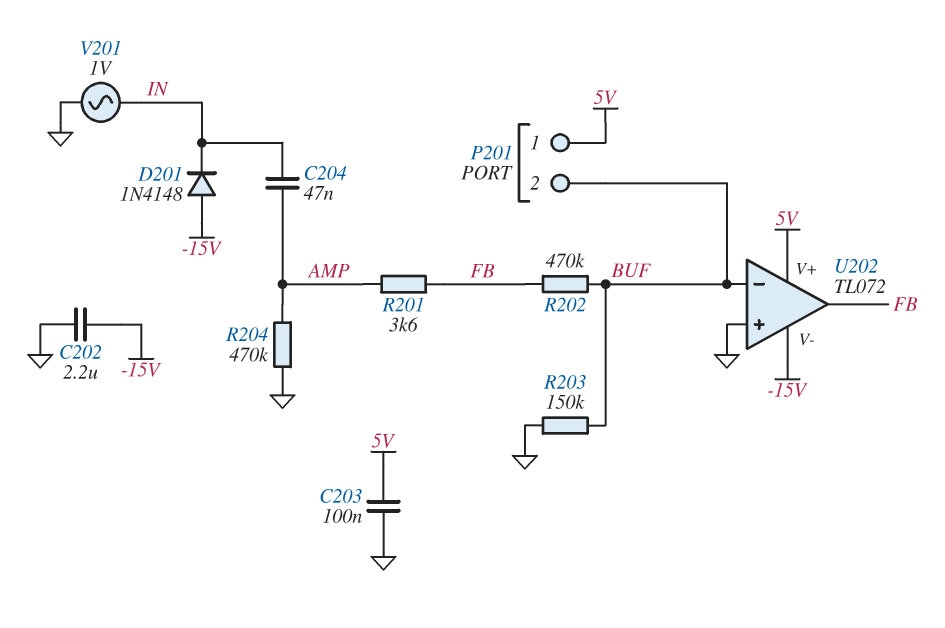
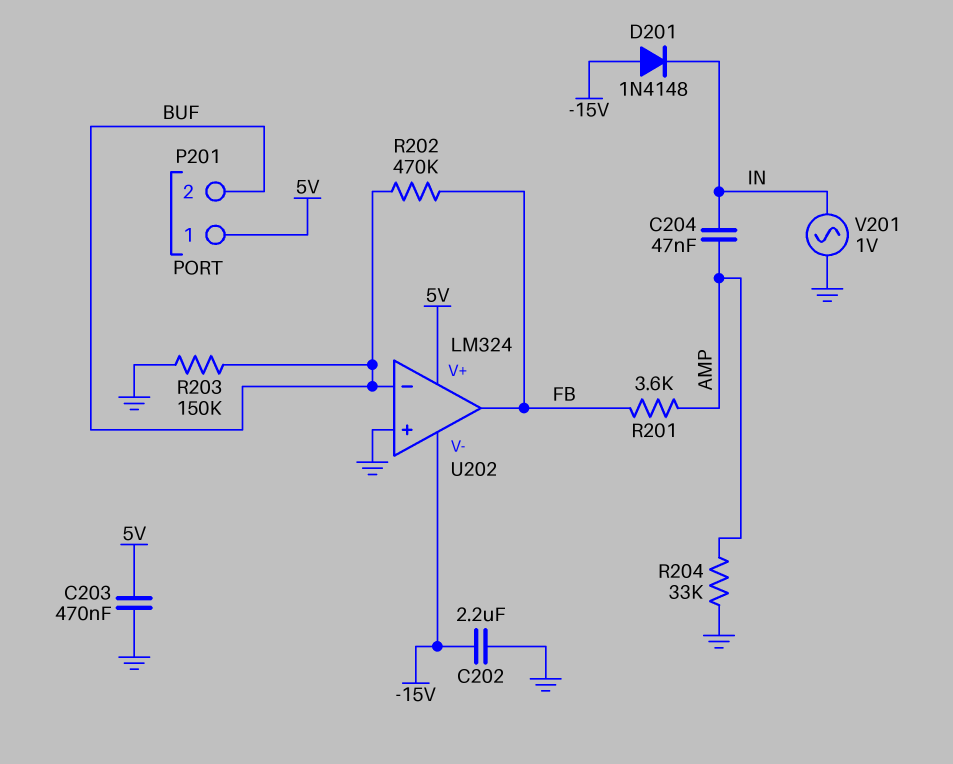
C203: 100nF (5V, GND) -> 470nF (5V, GND)
R204: 470k (AMP, GND) -> 33k (AMP, GND)
U202: TL072 -> LM324

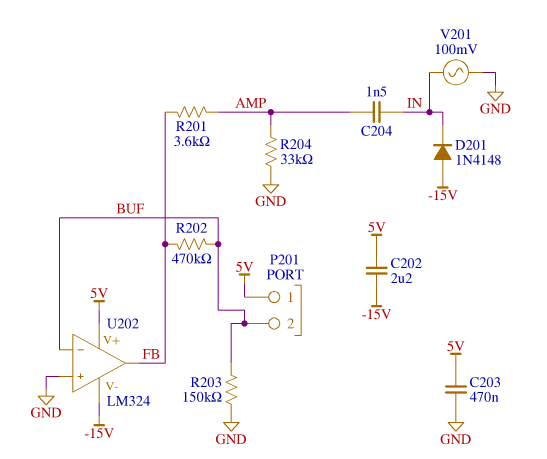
C202: 2.2uF (-15V, GND) -> 2.2uF (-15V, 5V)
C204: 47nF (AMP, IN) -> 1.5nF (AMP, IN)
V201: AC 1V (GND, IN) -> AC 100mV (GND, IN)

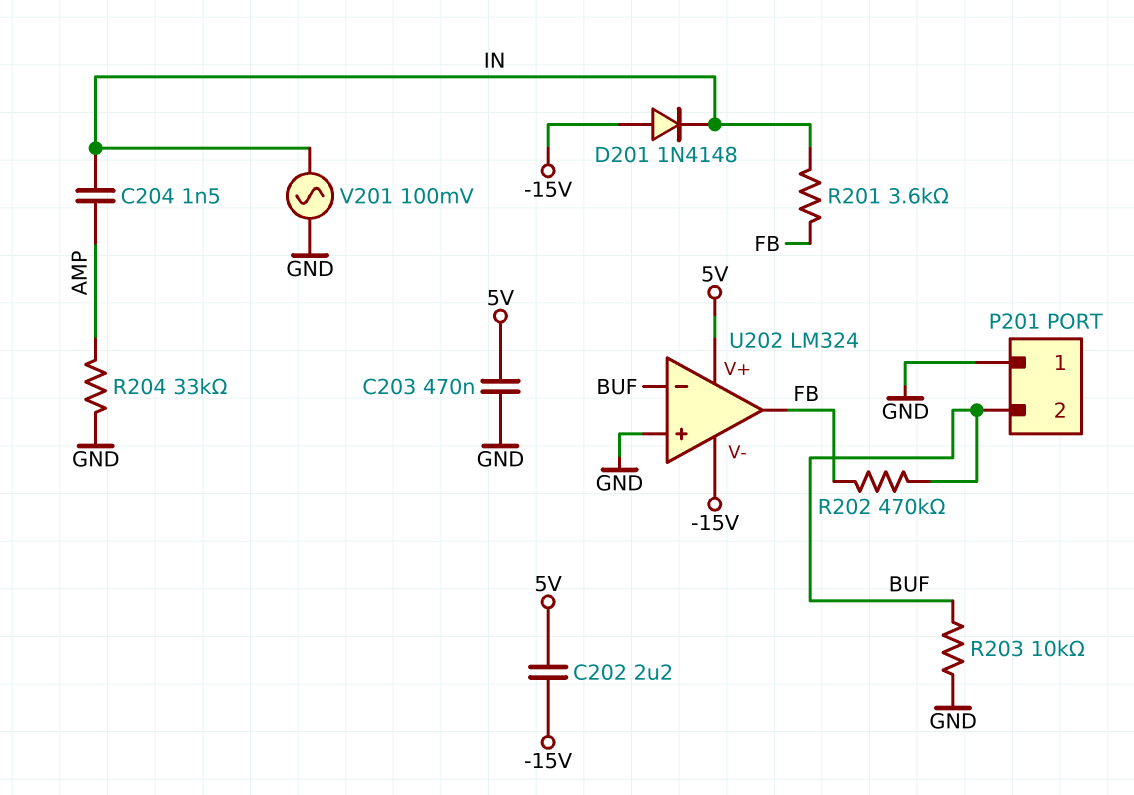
P201 pin 1: 5V -> GND
R201: 3.6k (AMP, FB) -> 3.6k (FB, IN)
R203: 150k (BUF, GND) -> 10k (BUF, GND)

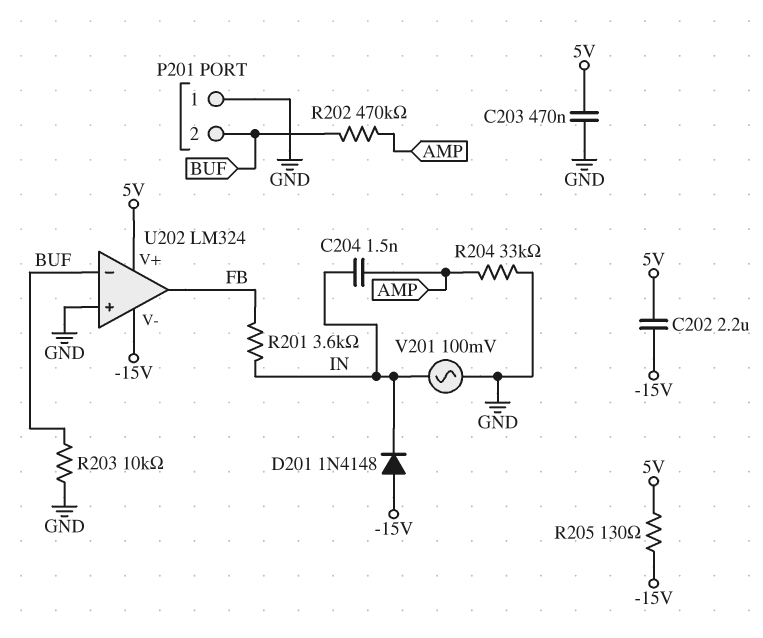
R202: 470k (BUF, FB) -> 470k (AMP, BUF)
R205: none -> 130 (-15V, 5V)

